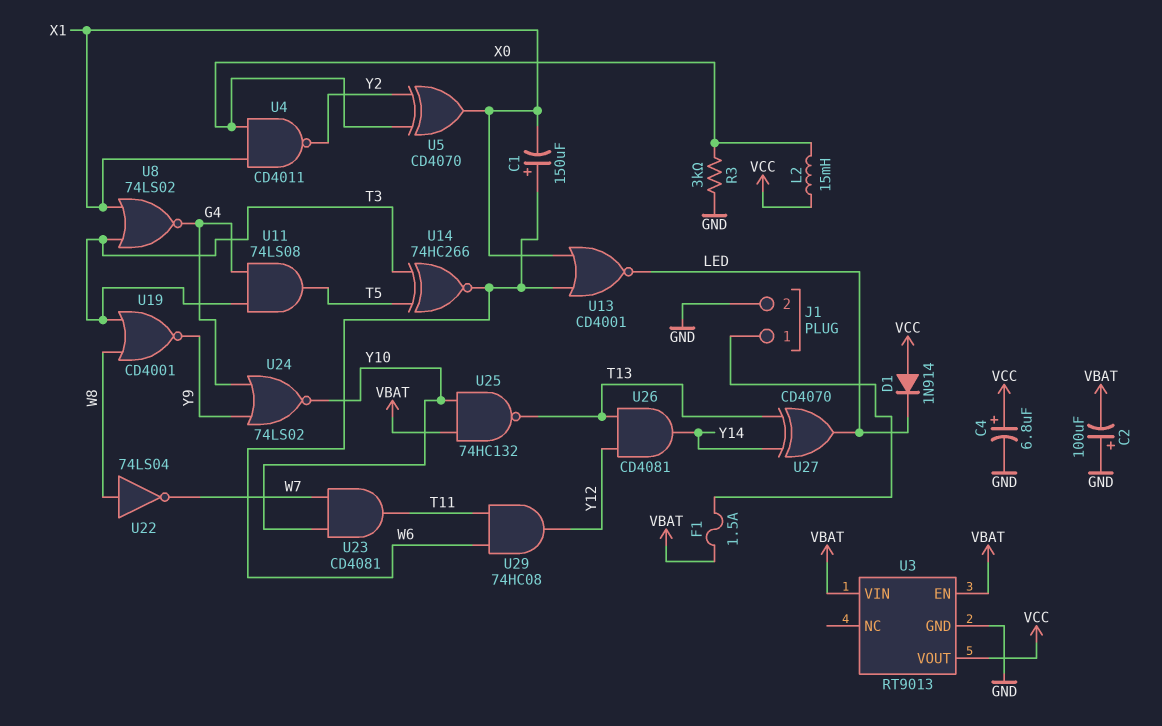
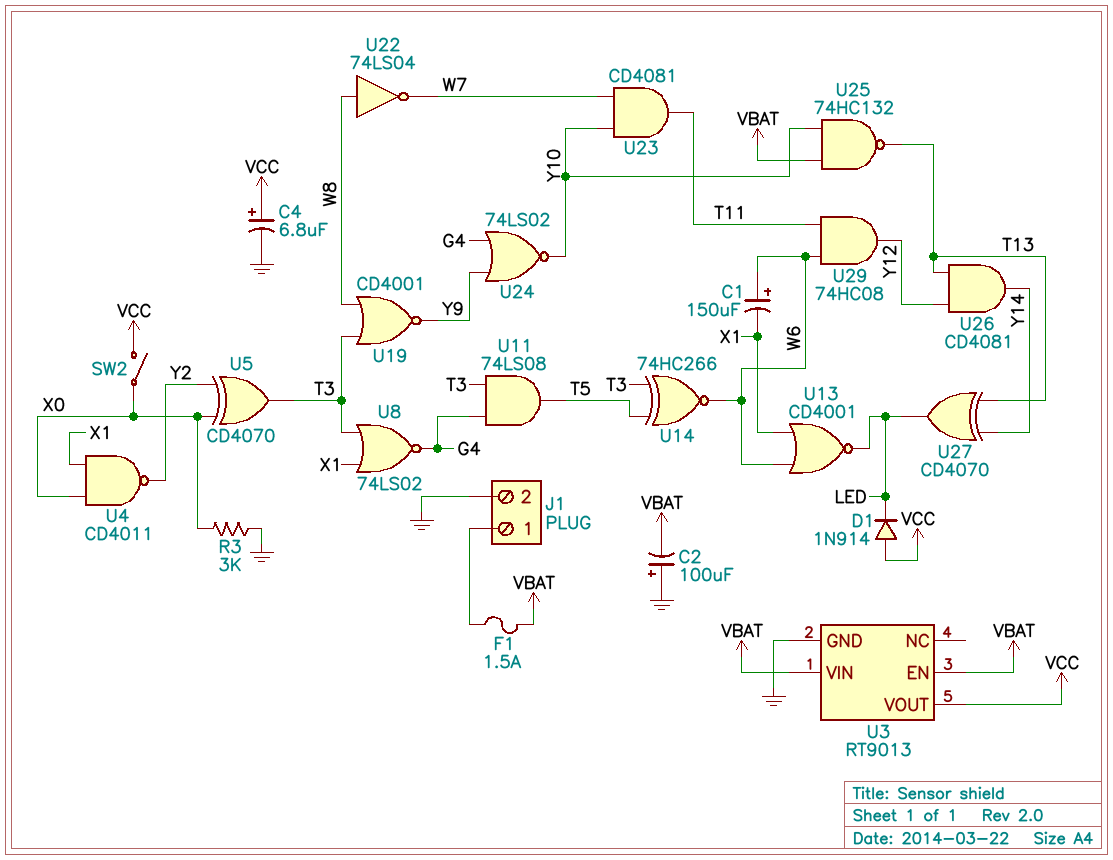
L2: 15mH (VCC, X0) -> none
SW2: none -> switch (VCC, X0)
U5: XOR CD4070 (in X0, in Y2, out X1) -> XOR CD4070 (in X0, in Y2, out T3)

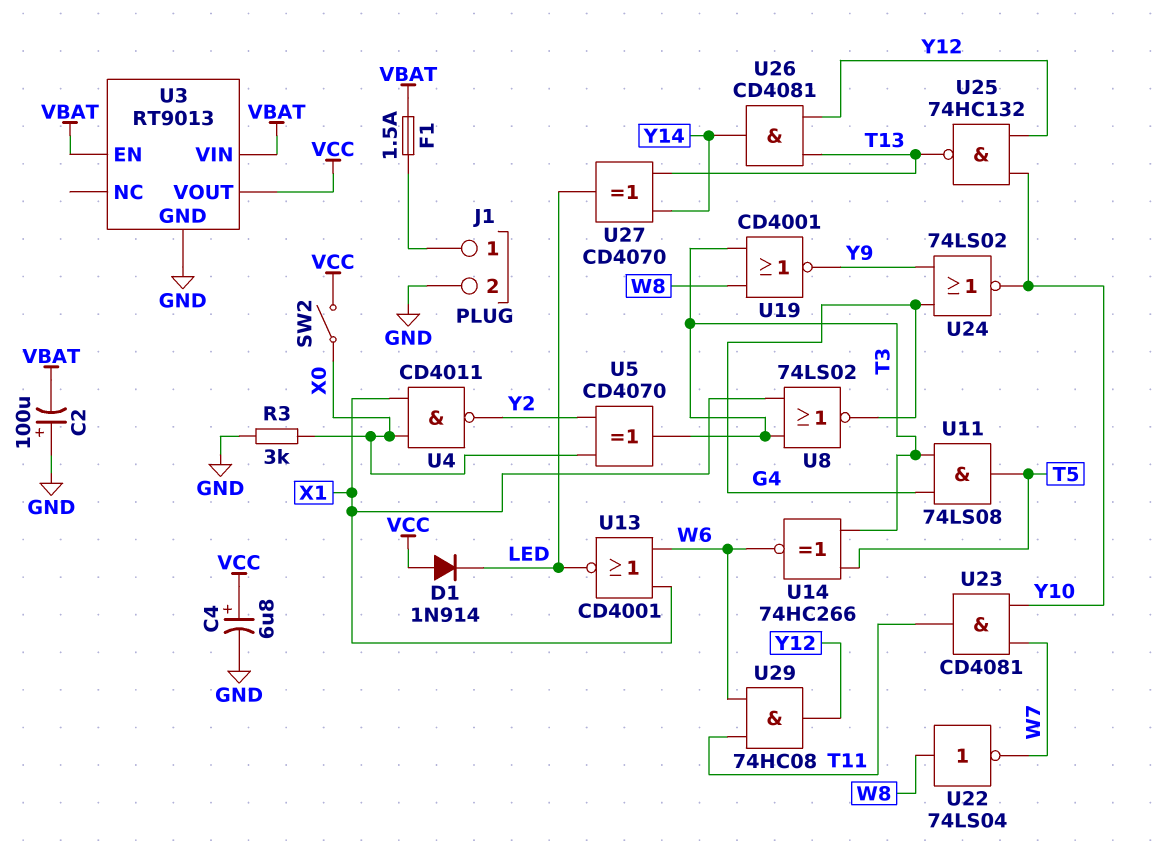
C1: 150uF (plus W6, minus X1) -> none
U25: NAND 74HC132 (in VBAT, in Y10, out T13) -> NAND 74HC132 (in Y10, in Y12, out T13)

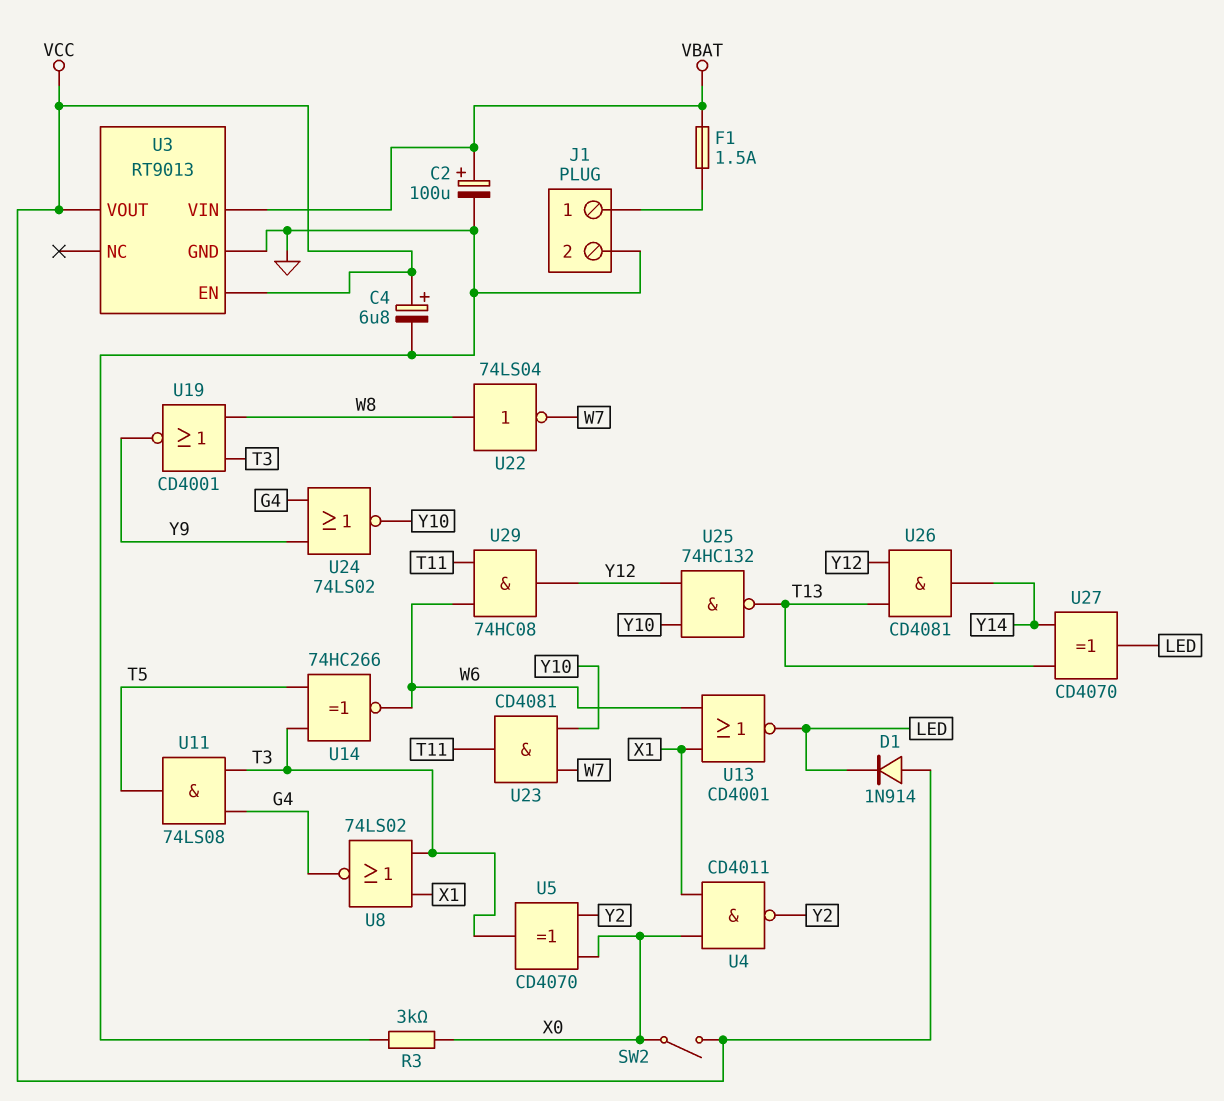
C2: 100uF (plus GND, minus VBAT) -> 100uF (plus VBAT, minus GND)
U3 pin EN: VBAT -> VCC

